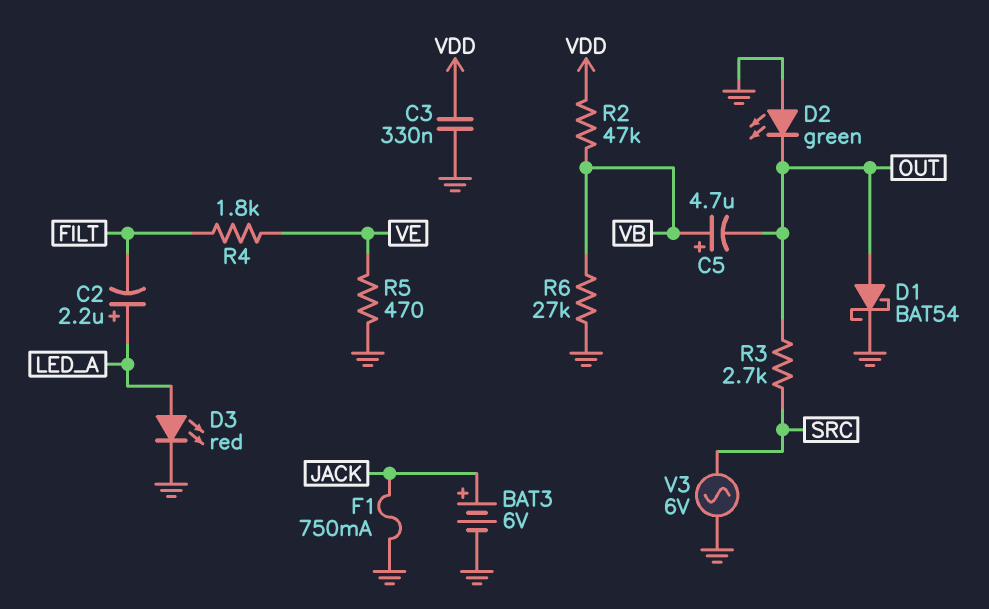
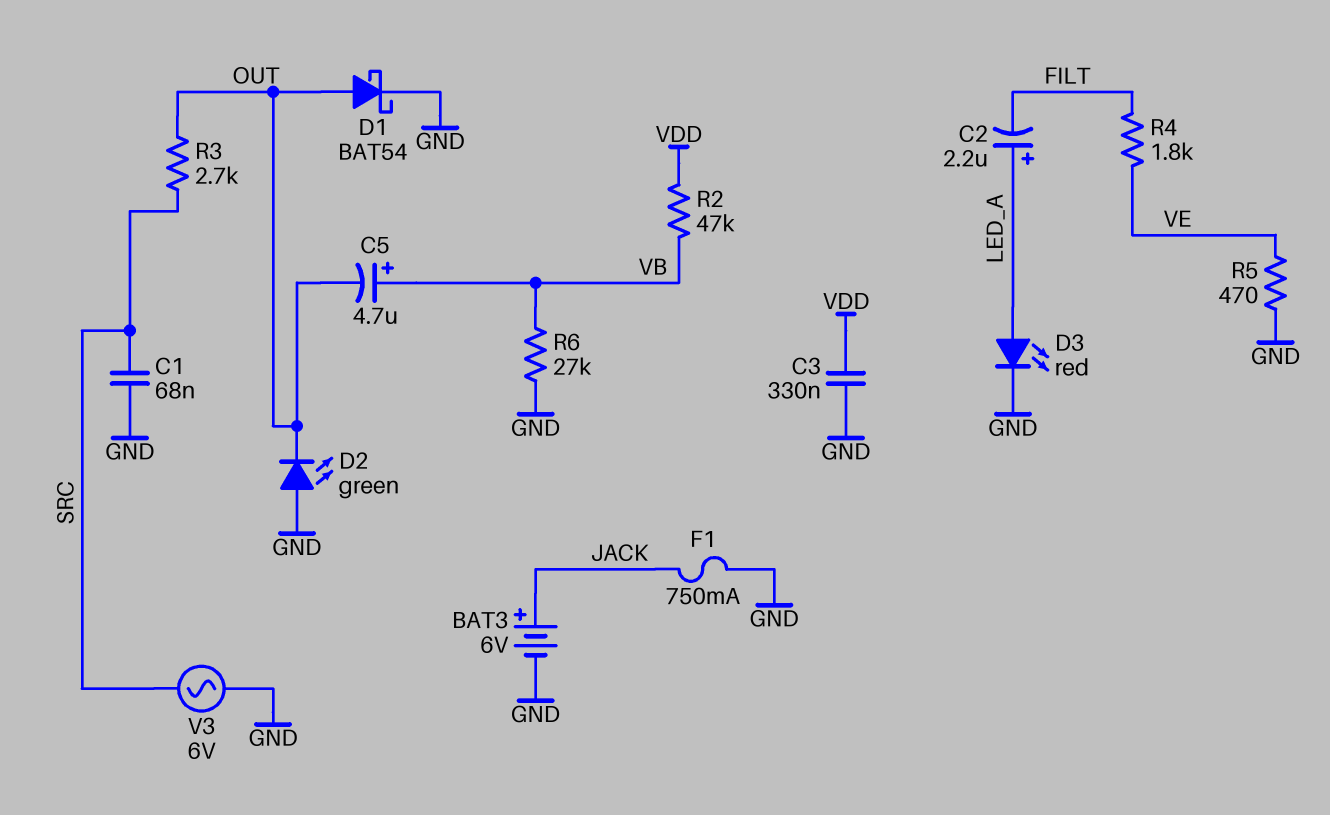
C1: none -> 68nF (GND, SRC)

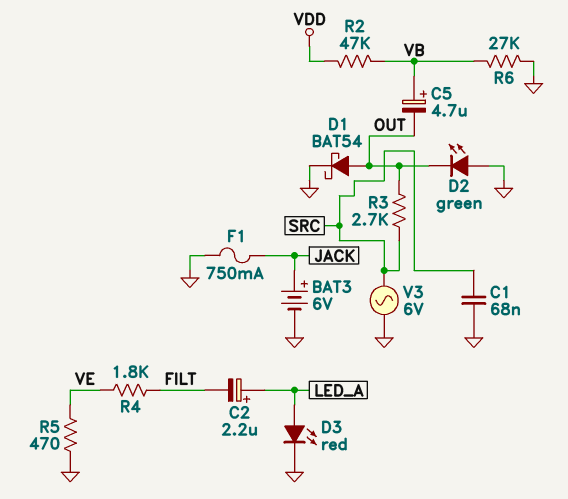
C3: 330nF (GND, VDD) -> none

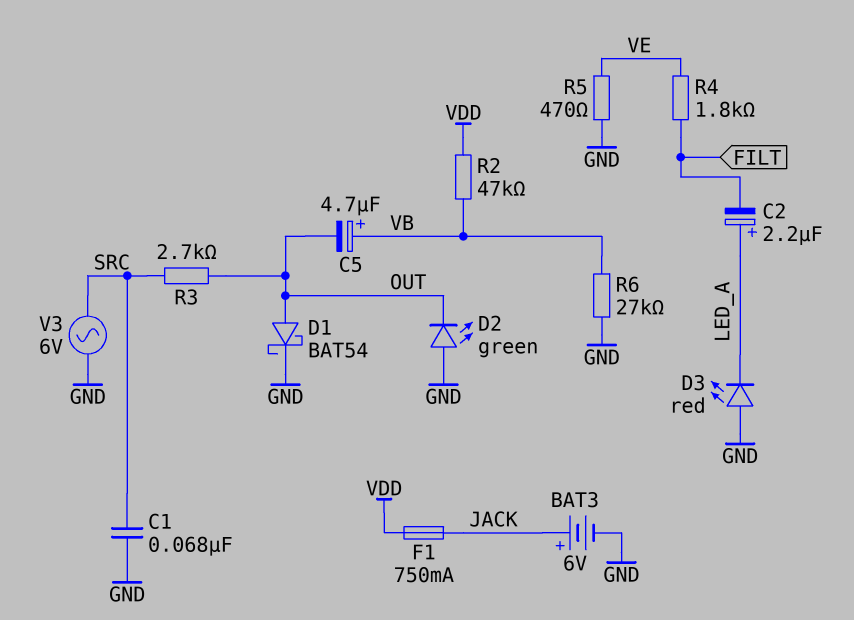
D3: LED red (A LED_A, K GND) -> LED red (A GND, K LED_A)
F1: 750mA (GND, JACK) -> 750mA (JACK, VDD)

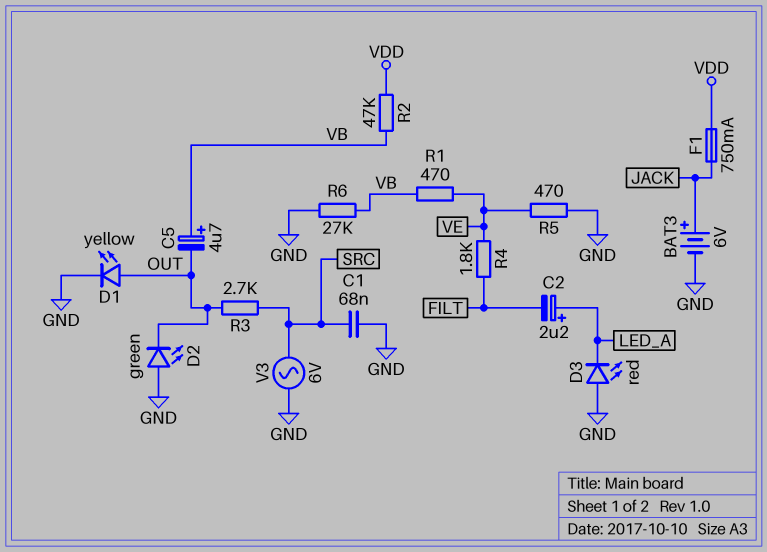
D1: schottky BAT54 (A OUT, K GND) -> LED yellow (A OUT, K GND)
R1: none -> 470 (VB, VE)

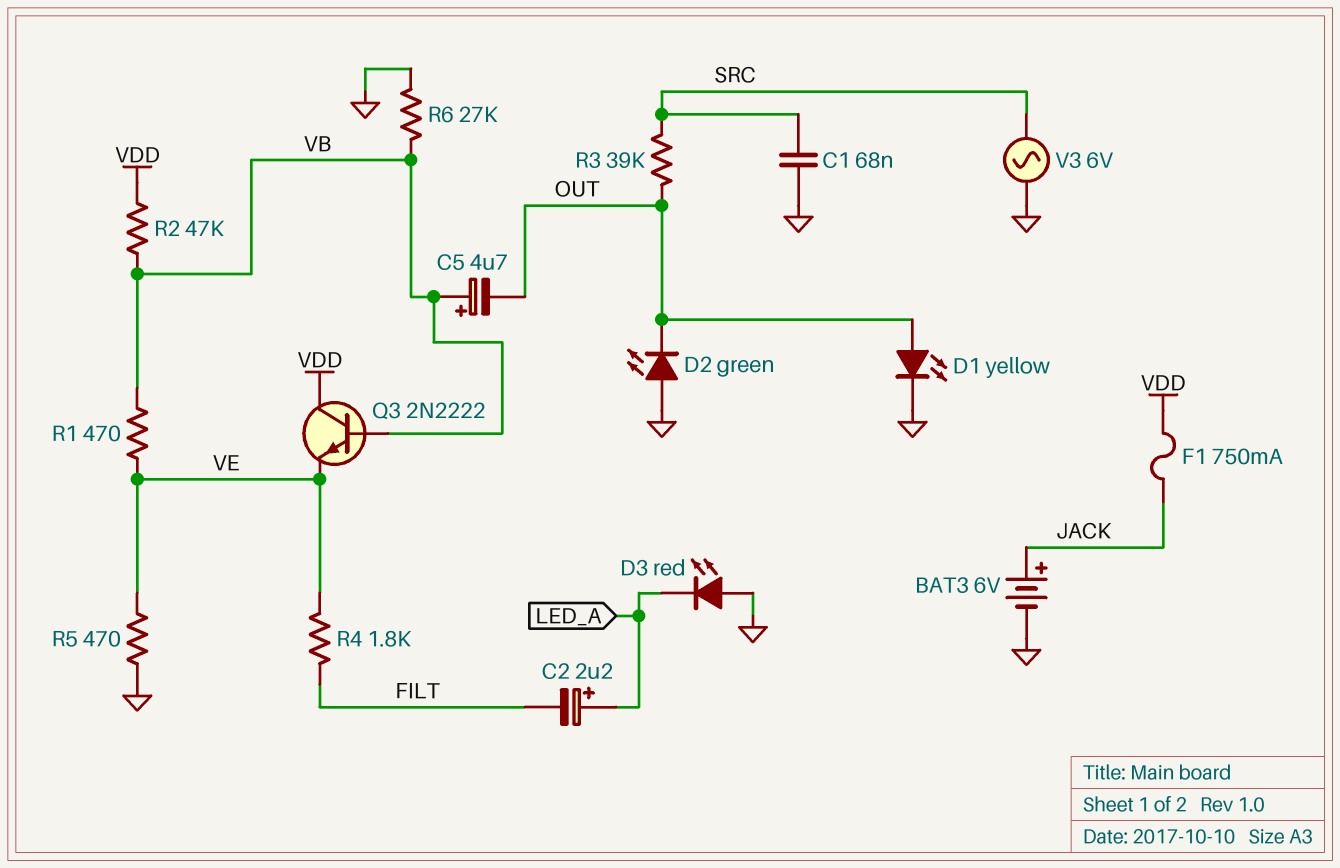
Q3: none -> NPN 2N2222 (B VB, C VDD, E VE)
R3: 2.7k (OUT, SRC) -> 39k (OUT, SRC)

